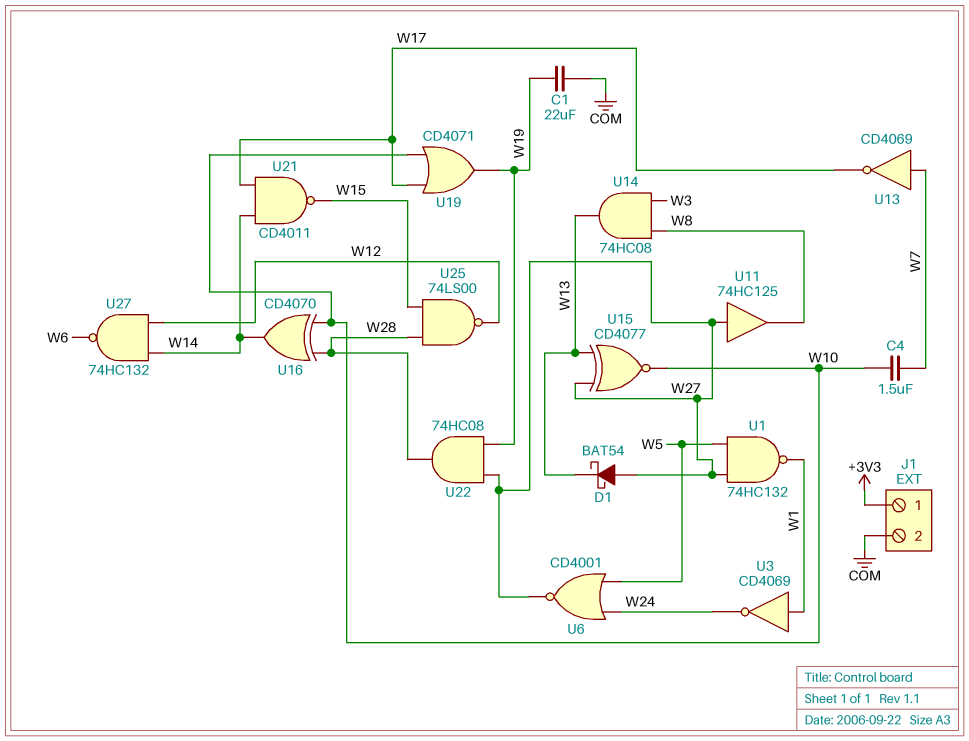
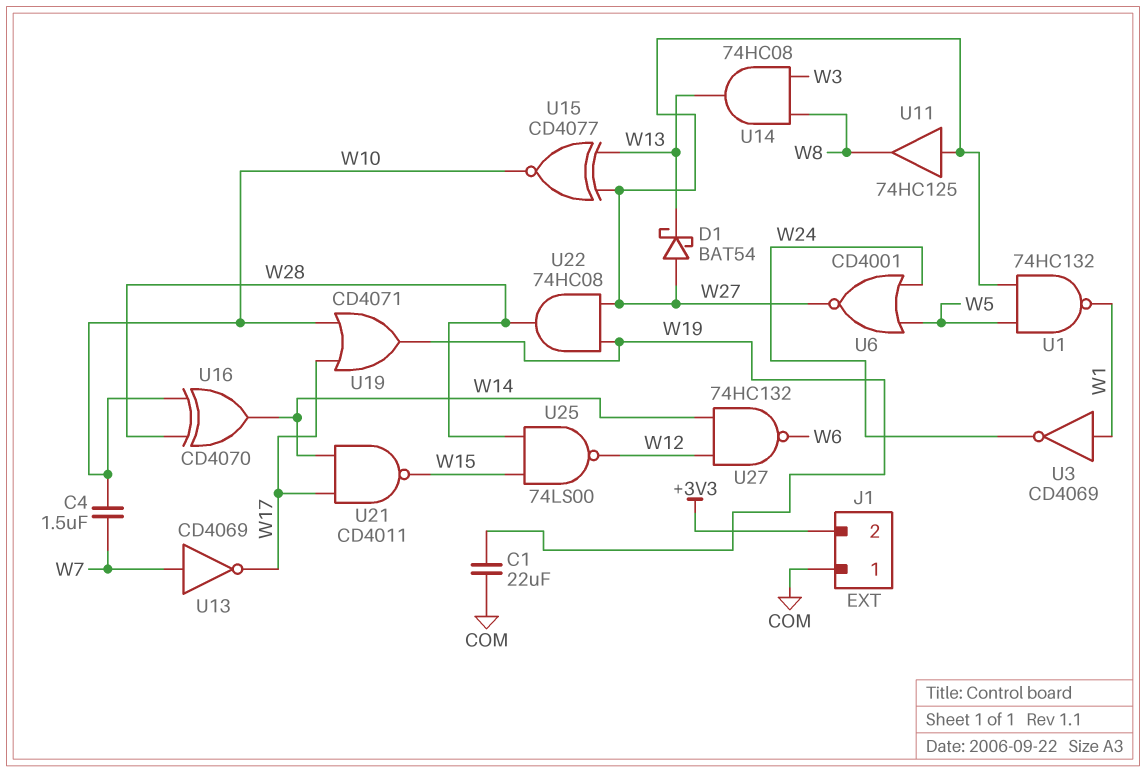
J1 pin 1: +3V3 -> COM
J1 pin 2: COM -> +3V3

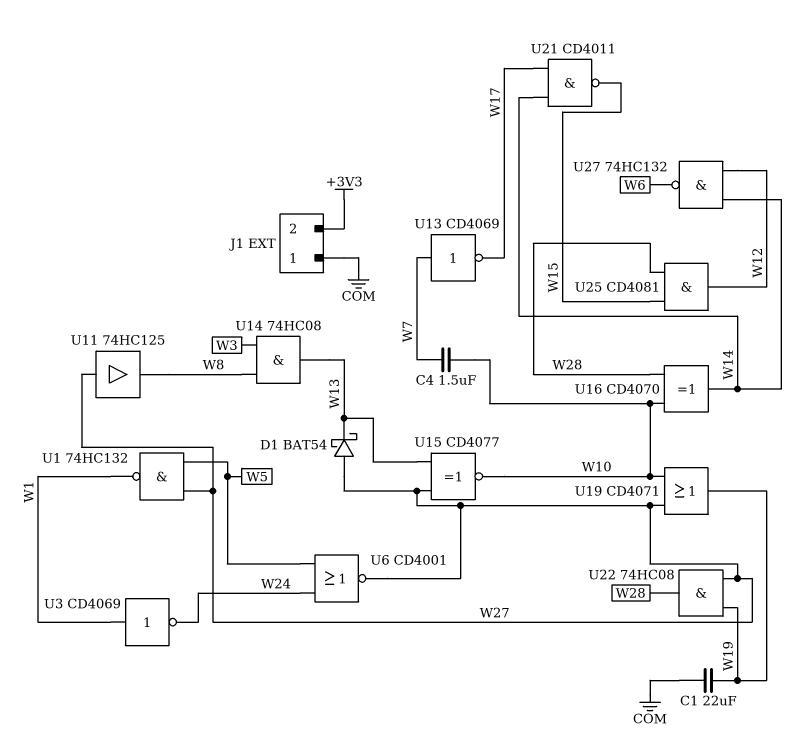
U19: OR CD4071 (in W10, in W17, out W19) -> OR CD4071 (in W10, in W27, out W19)
U25: NAND 74LS00 (in W15, in W28, out W12) -> AND CD4081 (in W15, in W28, out W12)

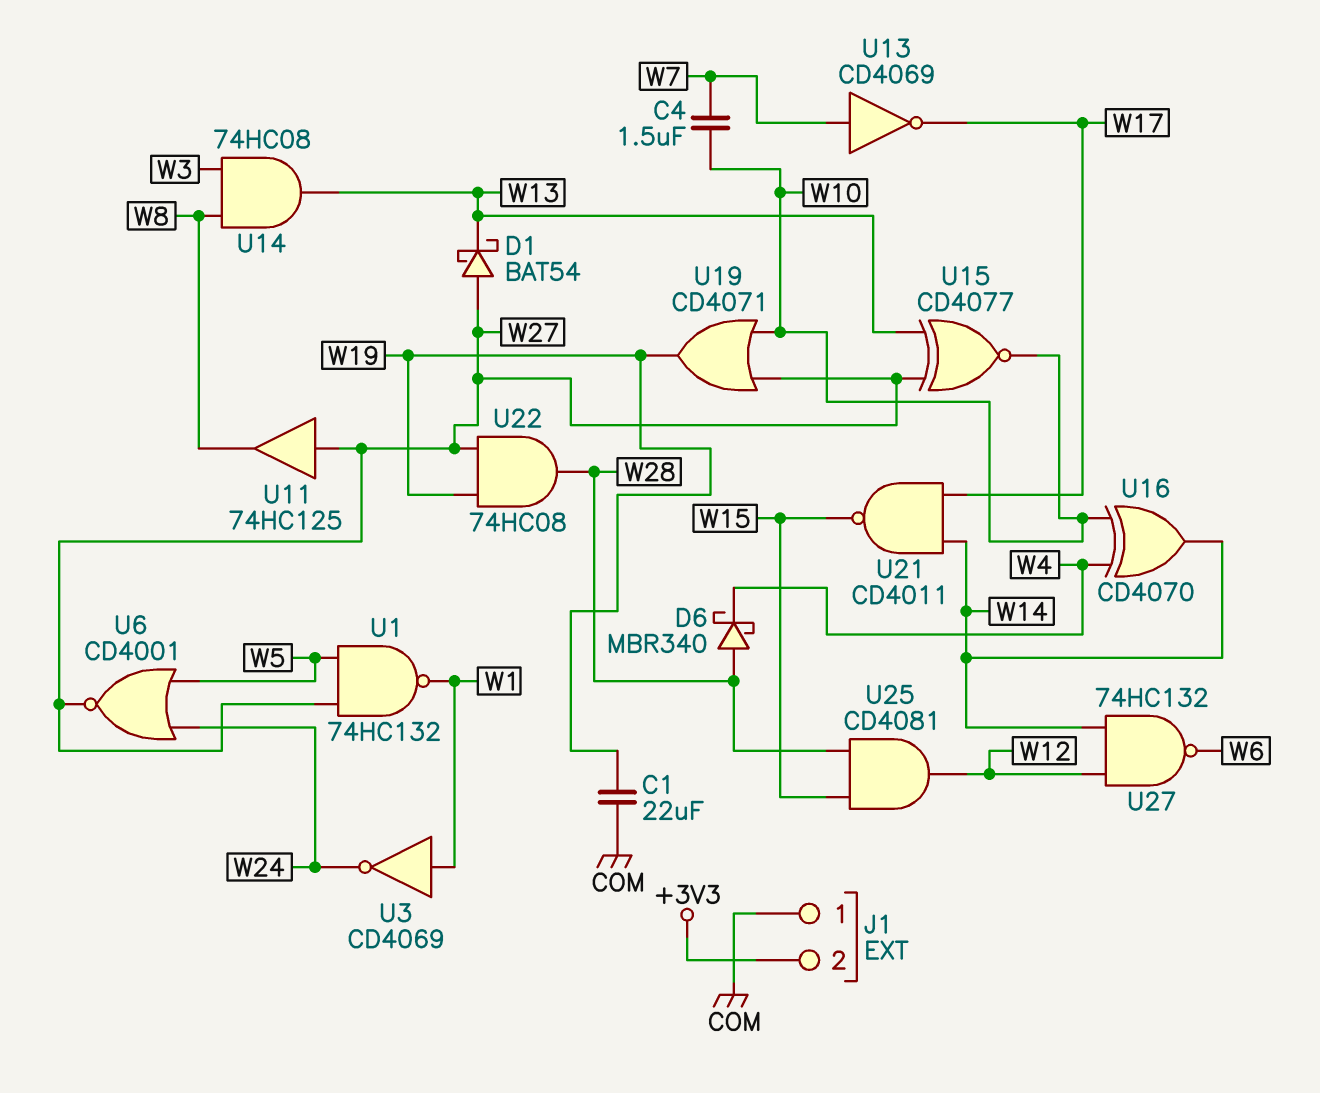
D6: none -> schottky MBR340 (A W28, K W4)
U16: XOR CD4070 (in W10, in W28, out W14) -> XOR CD4070 (in W4, in W10, out W14)

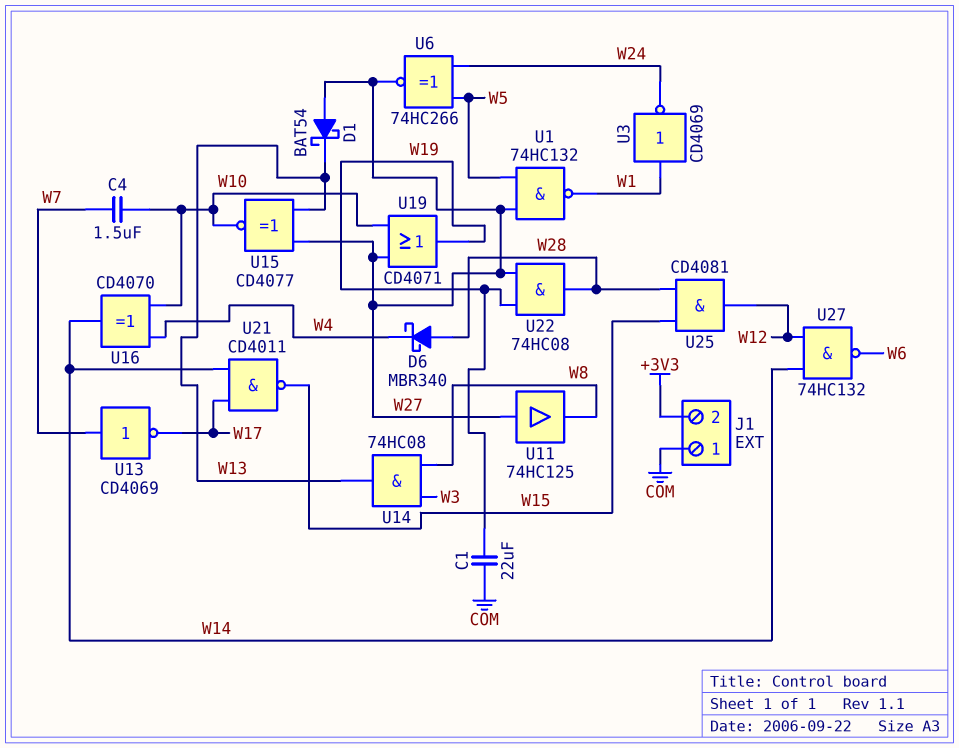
U6: NOR CD4001 (in W5, in W24, out W27) -> XNOR 74HC266 (in W5, in W24, out W27)

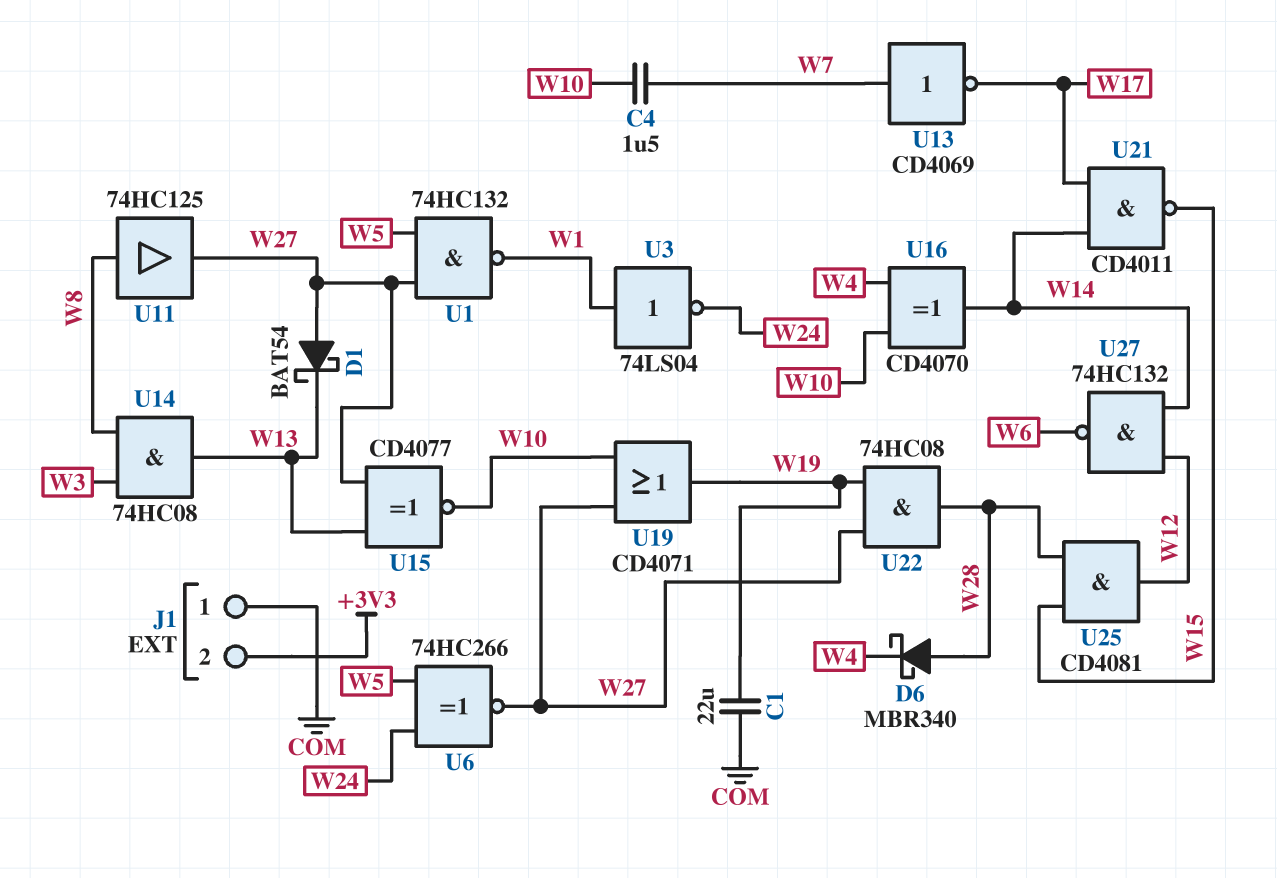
U3: NOT CD4069 (in W1, out W24) -> NOT 74LS04 (in W1, out W24)
U11: buffer 74HC125 (in W27, out W8) -> buffer 74HC125 (in W8, out W27)

